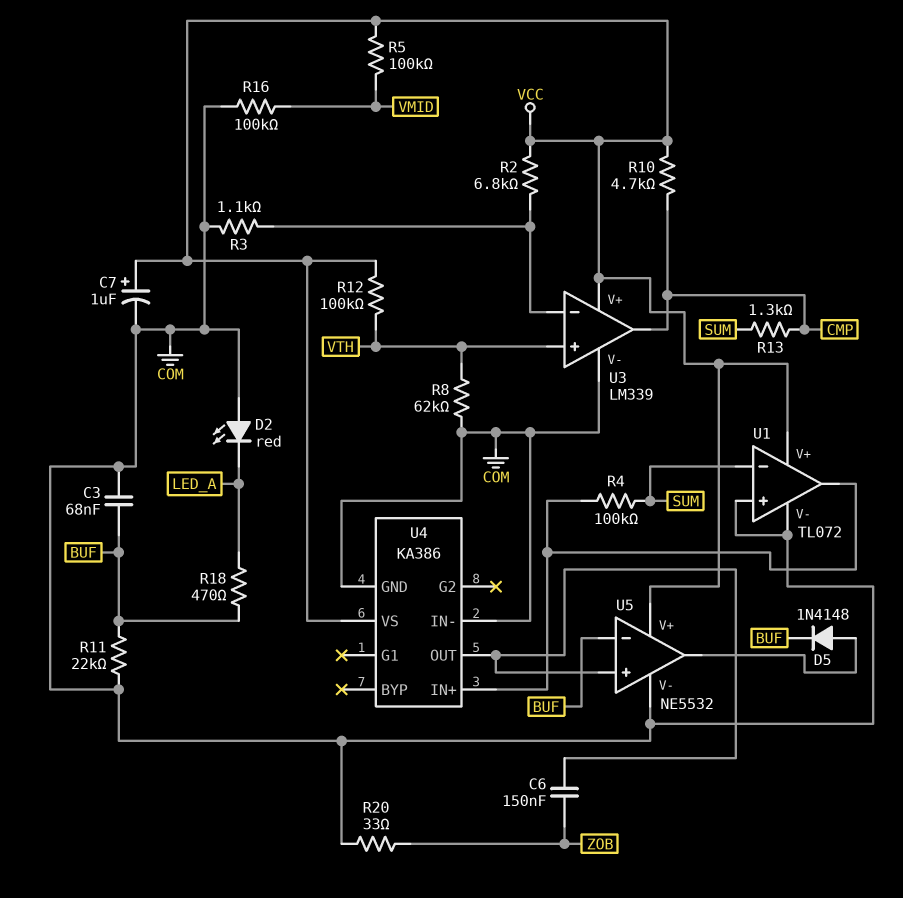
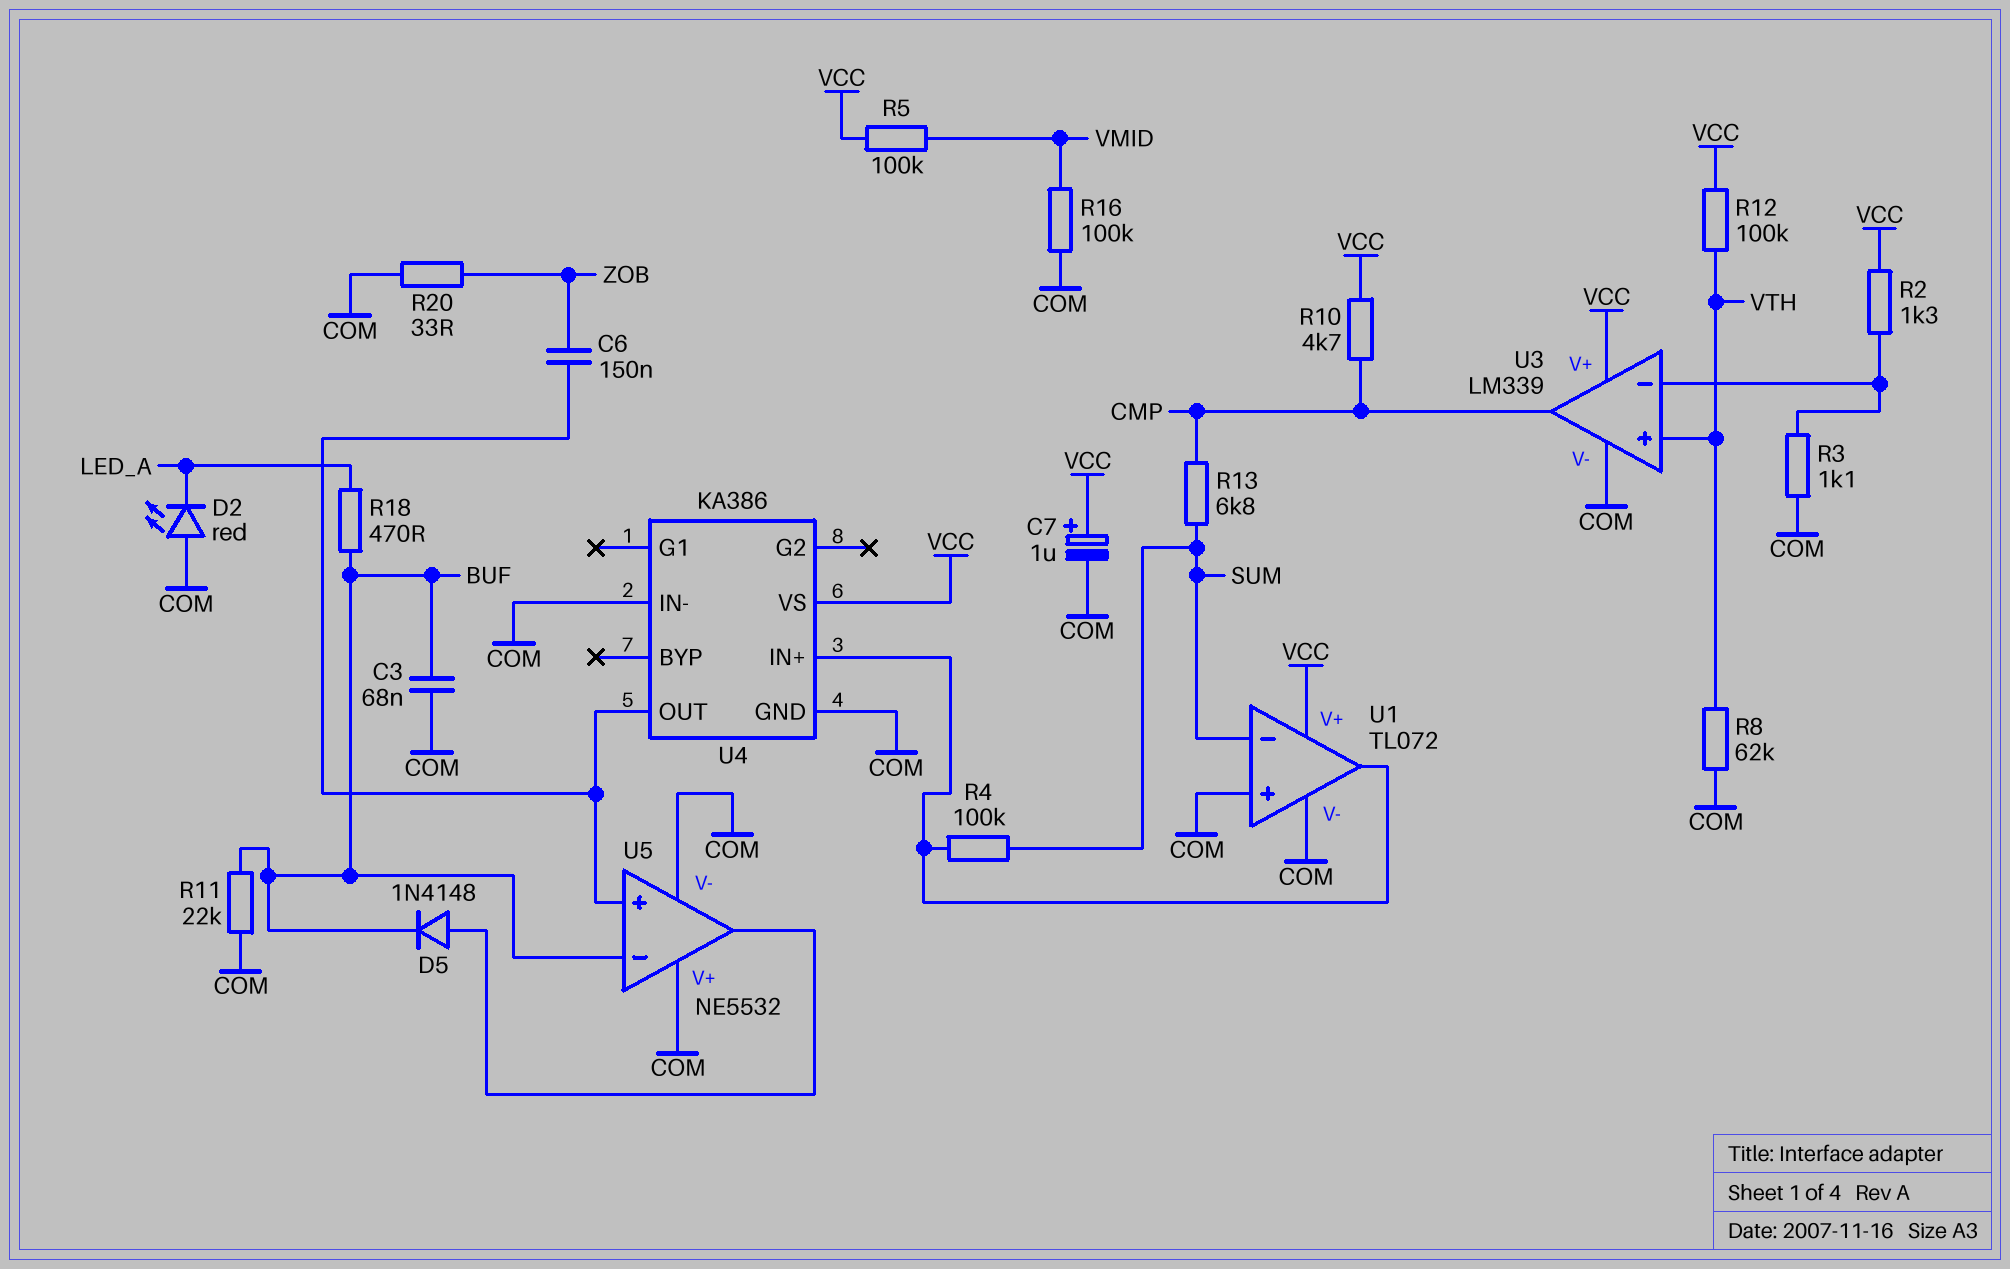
R2: 6.8k (U3/in-, VCC) -> 1.3k (U3/in-, VCC)
R13: 1.3k (CMP, SUM) -> 6.8k (CMP, SUM)
U5 pin V+: VCC -> COM

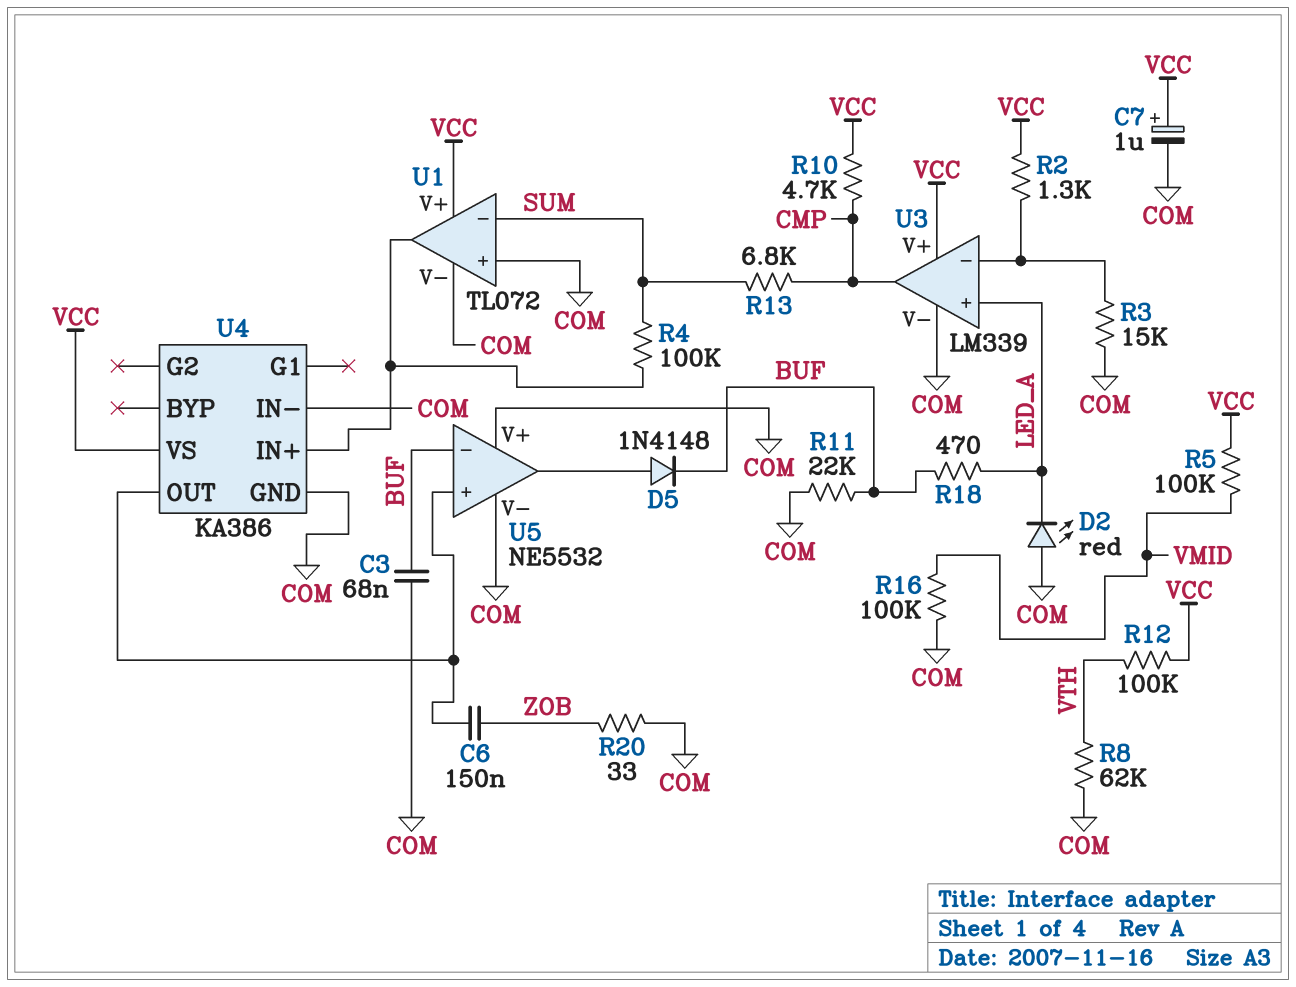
R3: 1.1k (COM, U3/in-) -> 15k (COM, U3/in-)
U3 pin in+: VTH -> LED_A

